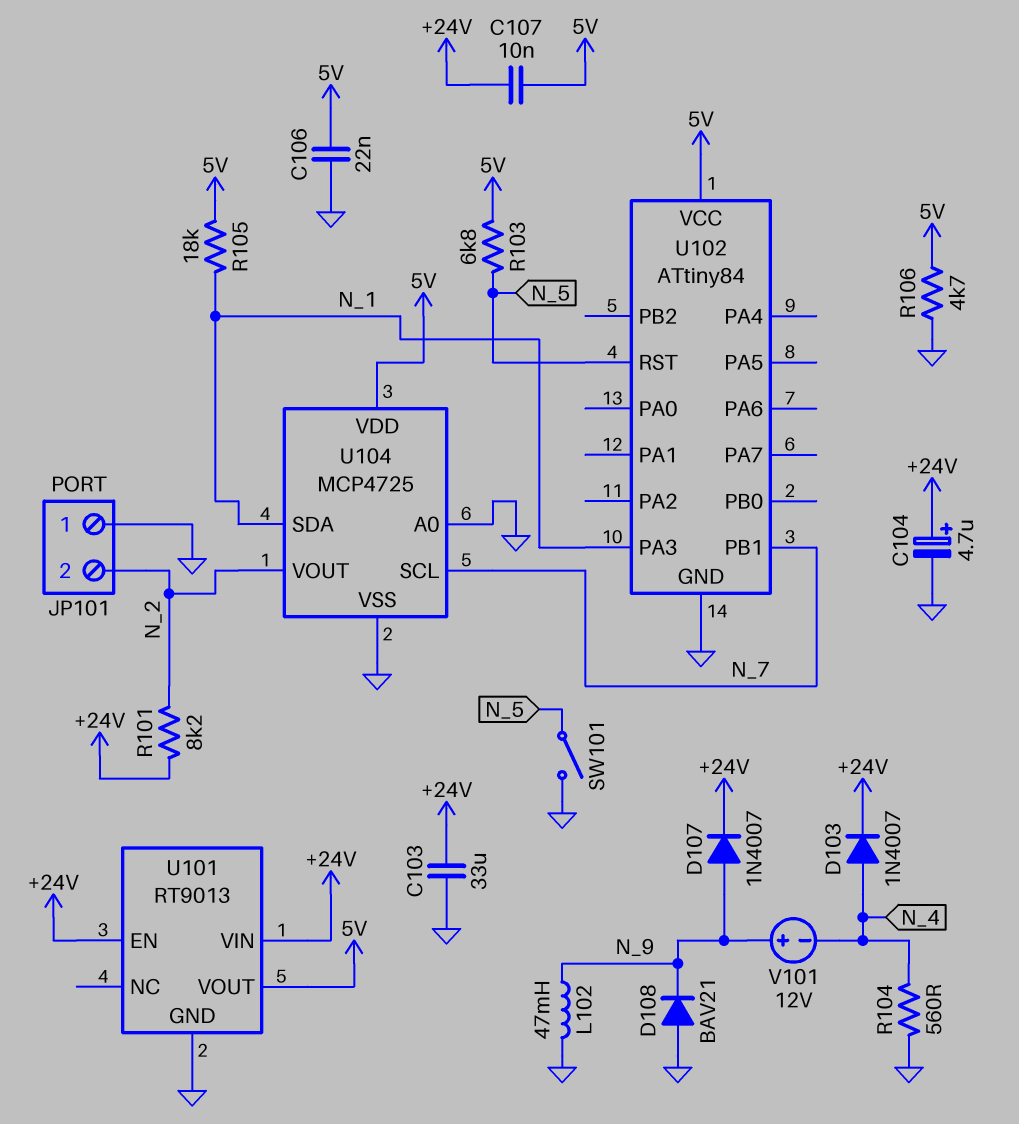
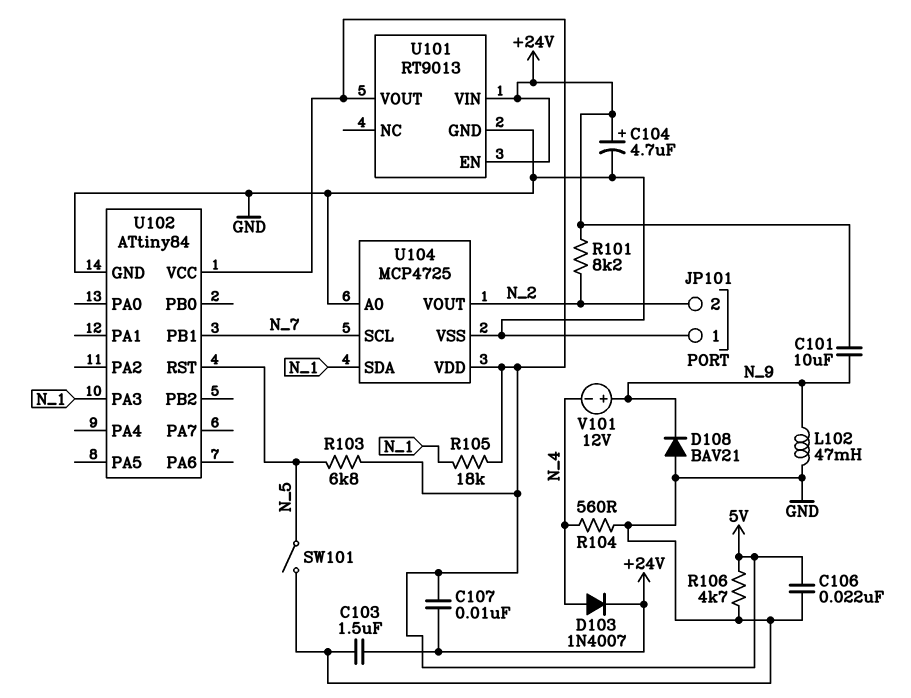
C101: none -> 10uF (+24V, N_9)
C103: 33uF (+24V, GND) -> 1.5uF (+24V, GND)
D107: diode 1N4007 (A N_9, K +24V) -> none

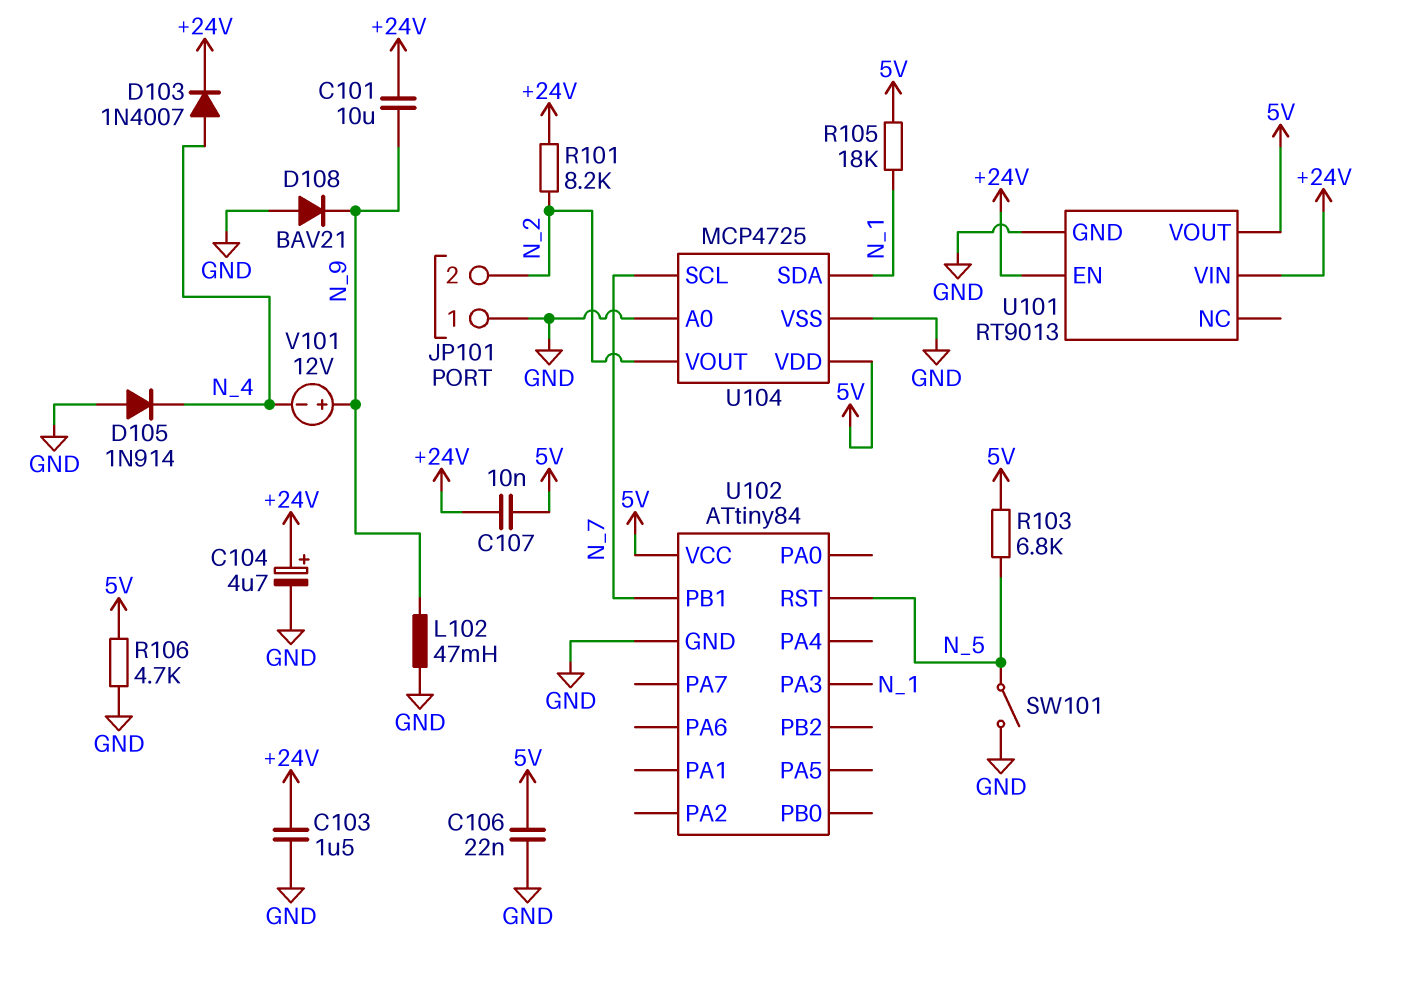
D105: none -> diode 1N914 (A GND, K N_4)
R104: 560 (GND, N_4) -> none

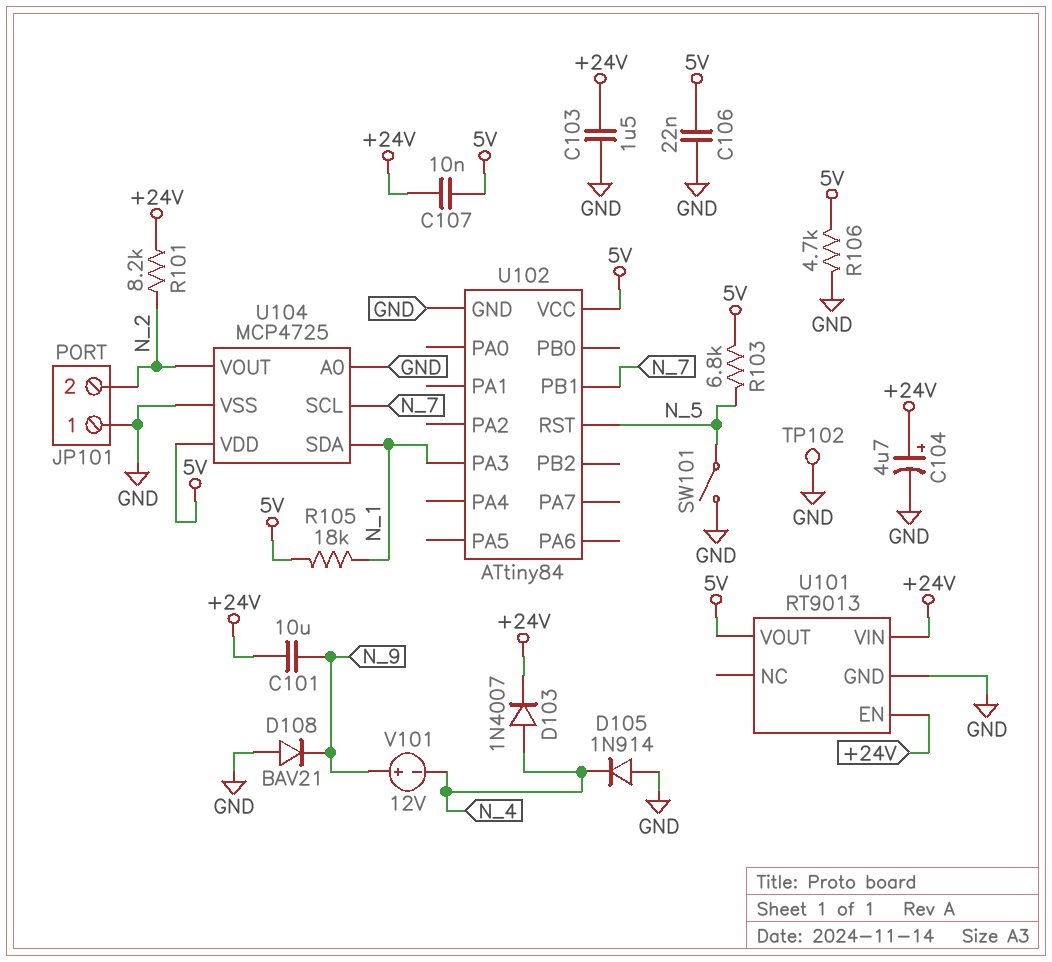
L102: 47mH (GND, N_9) -> none
TP102: none -> test point (GND)

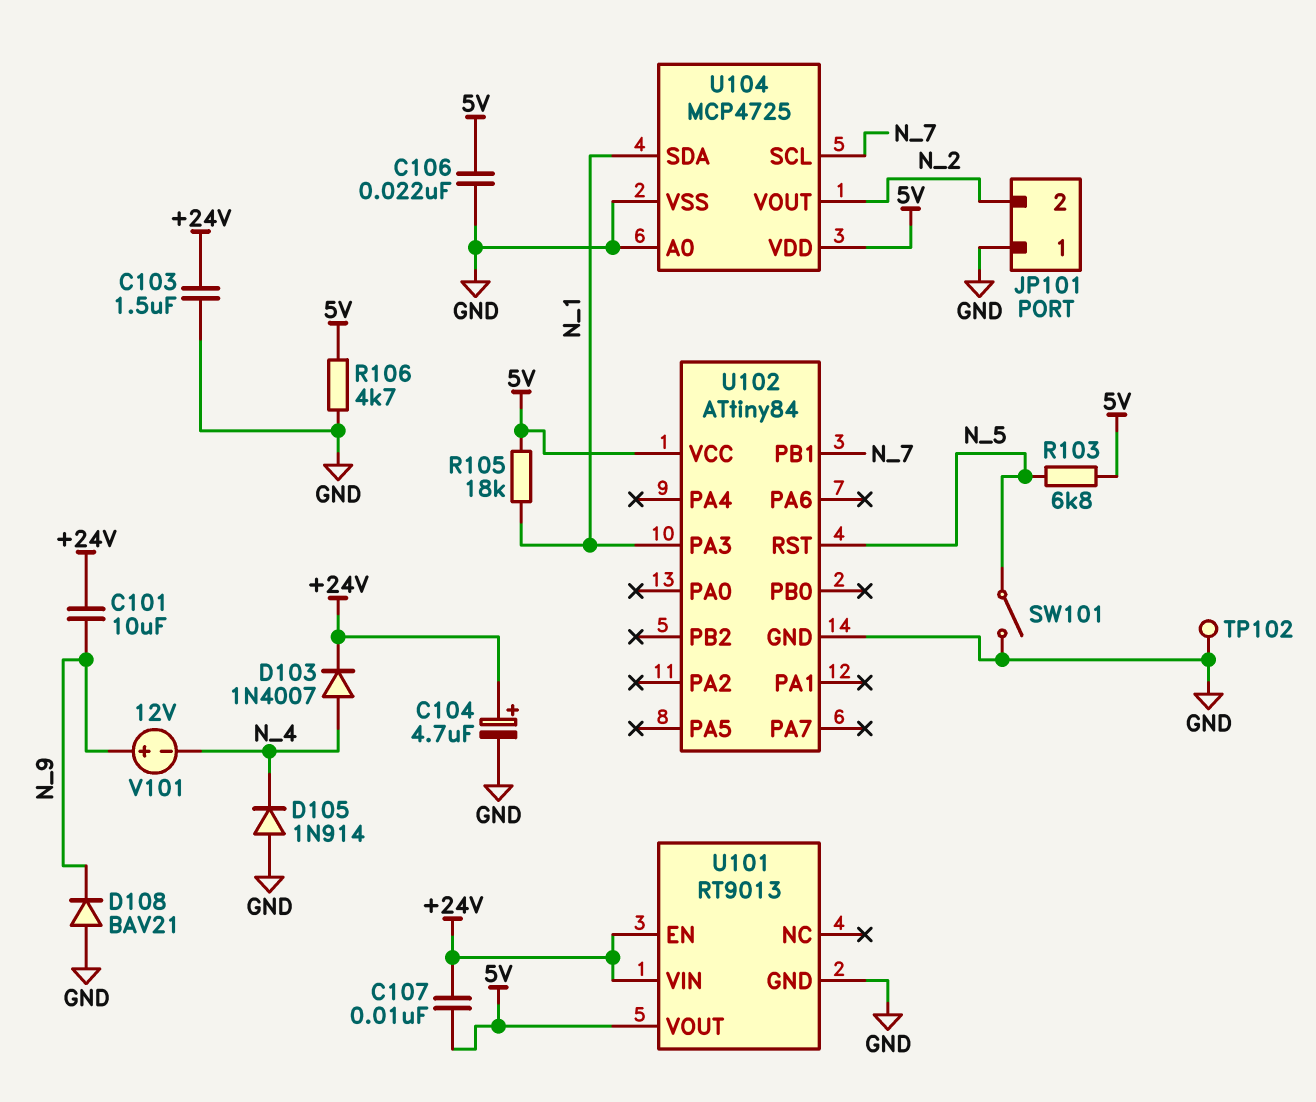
R101: 8.2k (+24V, N_2) -> none

